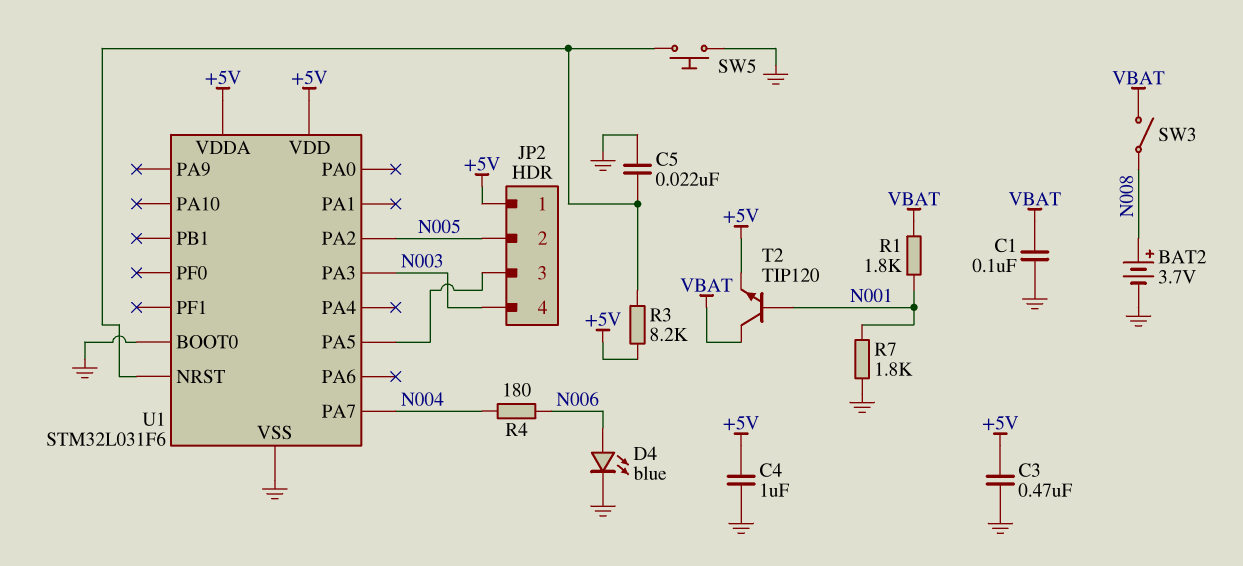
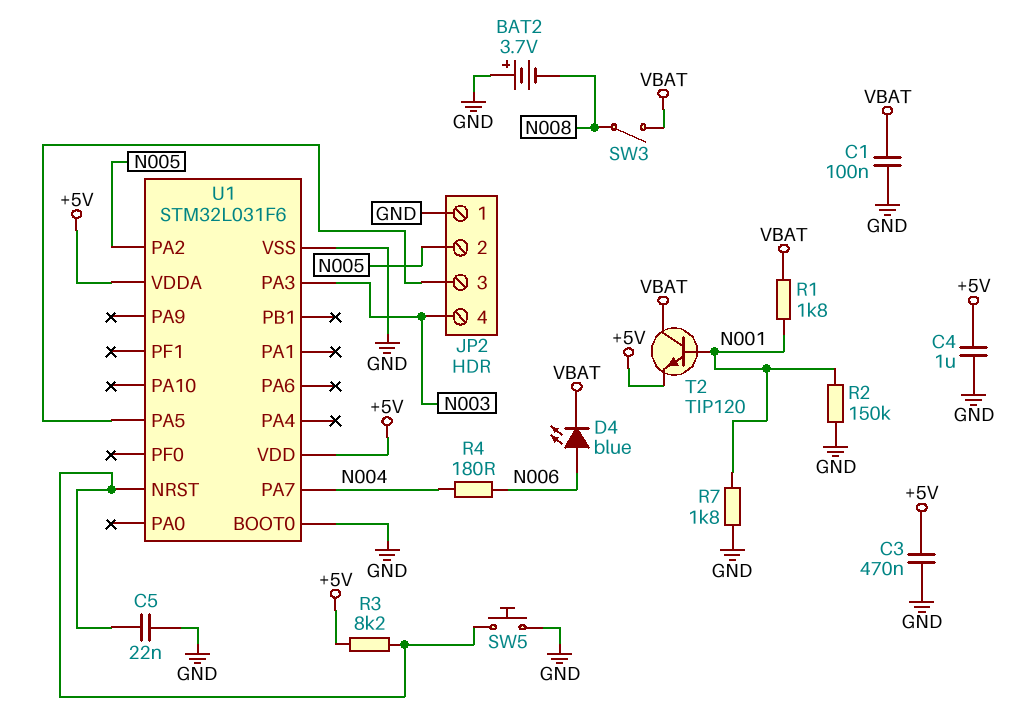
BAT2: 3.7V (plus N008, minus GND) -> 3.7V (plus GND, minus N008)
D4: LED blue (A N006, K GND) -> LED blue (A N006, K VBAT)
JP2 pin 1: +5V -> GND
R2: none -> 150k (GND, N001)

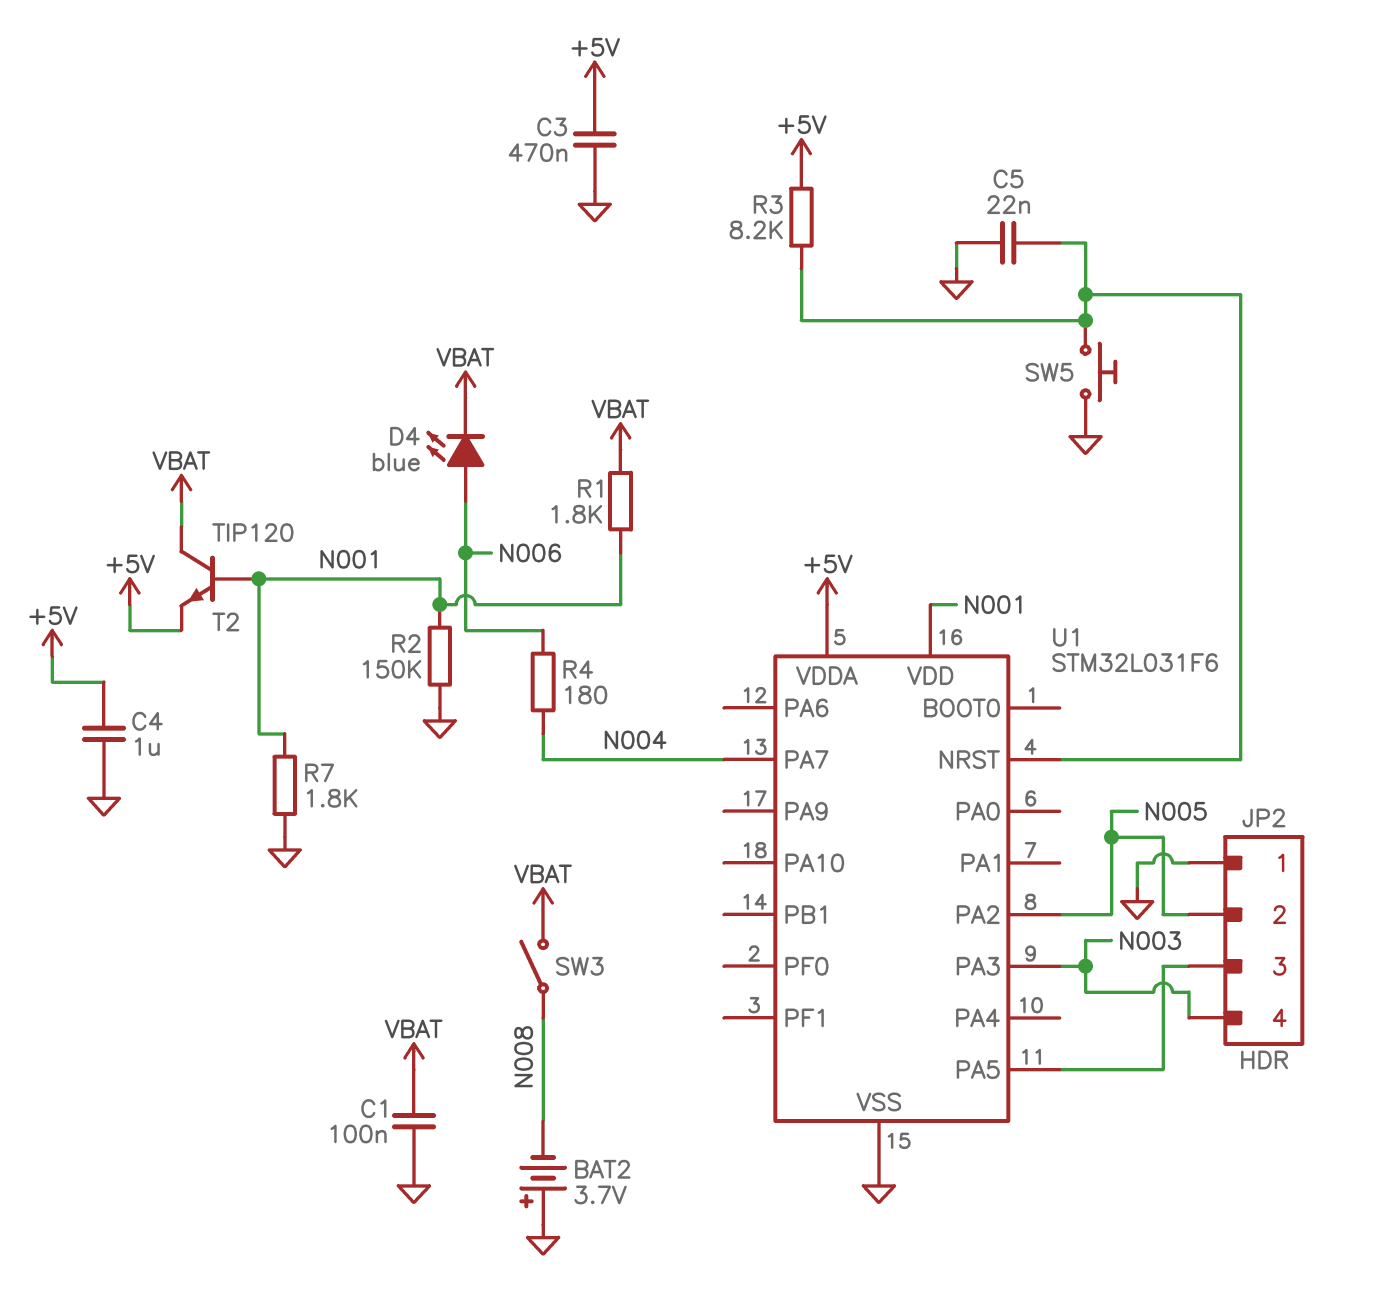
U1 pin BOOT0: GND -> none
U1 pin VDD: +5V -> N001

